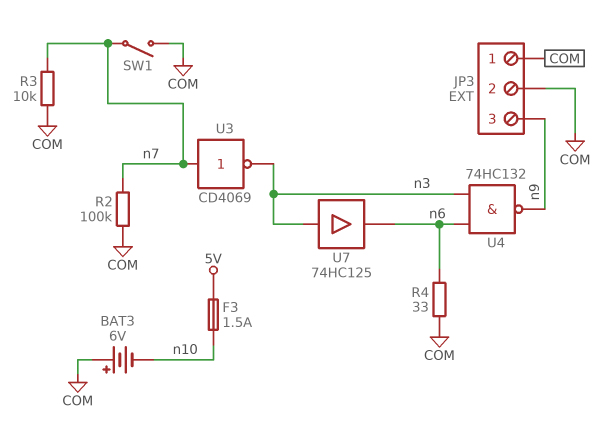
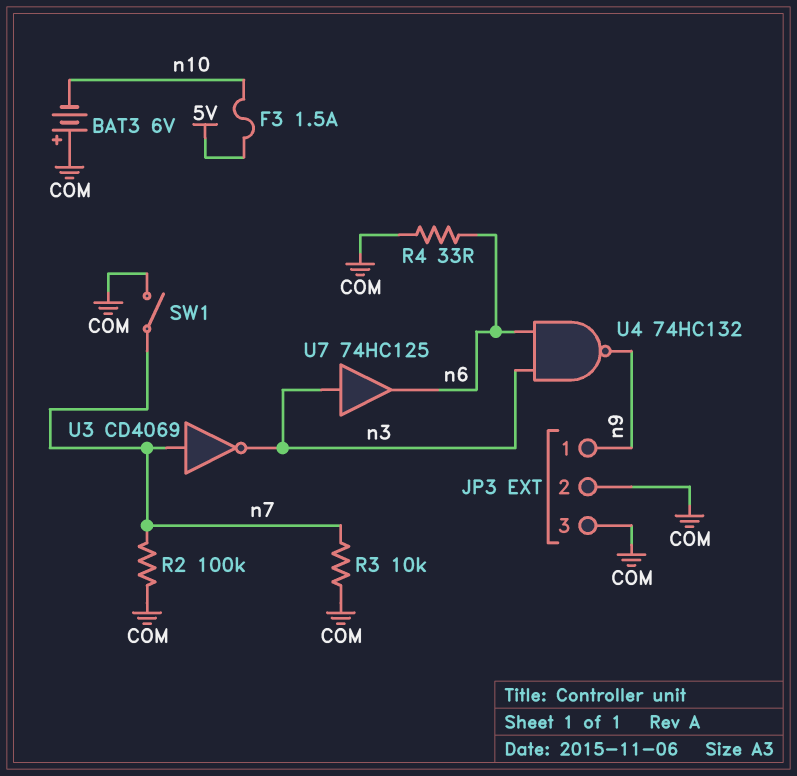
JP3 pin 1: COM -> n9
JP3 pin 3: n9 -> COM

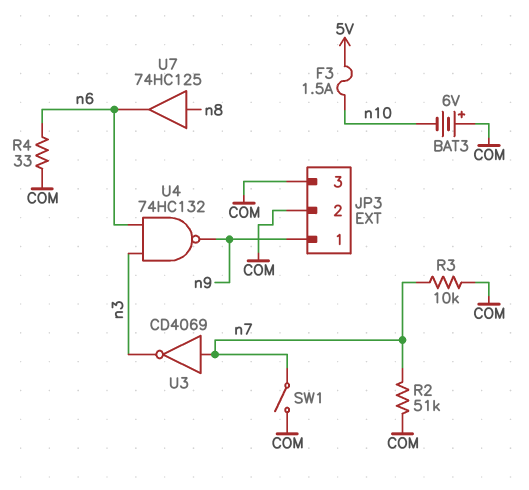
R2: 100k (COM, n7) -> 51k (COM, n7)
U7: buffer 74HC125 (in n3, out n6) -> buffer 74HC125 (in n8, out n6)

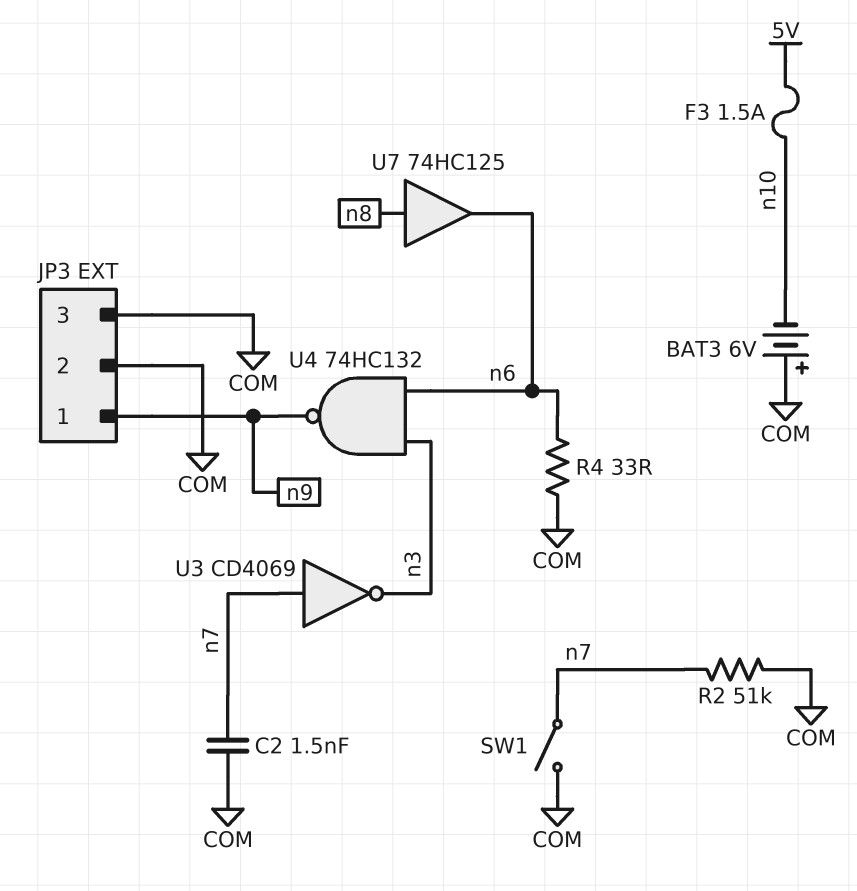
C2: none -> 1.5nF (COM, n7)
R3: 10k (COM, n7) -> none

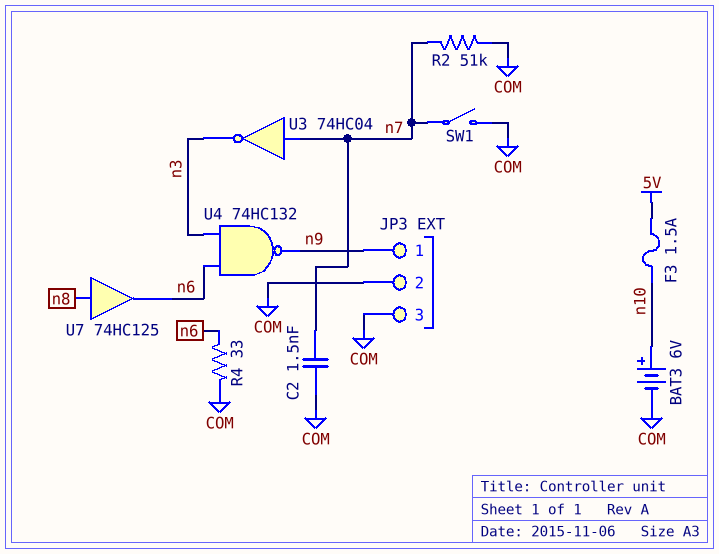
BAT3: 6V (plus COM, minus n10) -> 6V (plus n10, minus COM)
U3: NOT CD4069 (in n7, out n3) -> NOT 74HC04 (in n7, out n3)

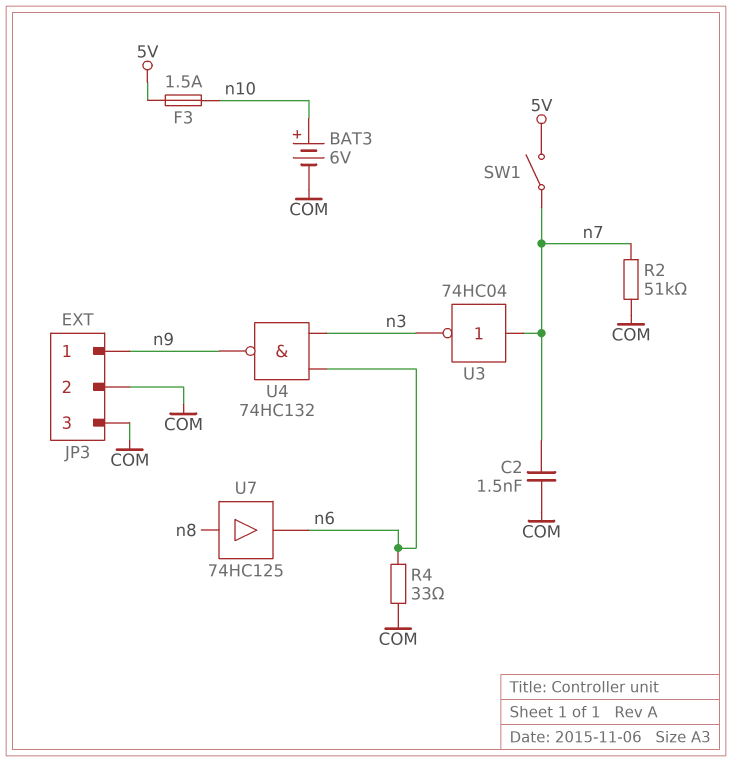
SW1: switch (COM, n7) -> switch (5V, n7)

